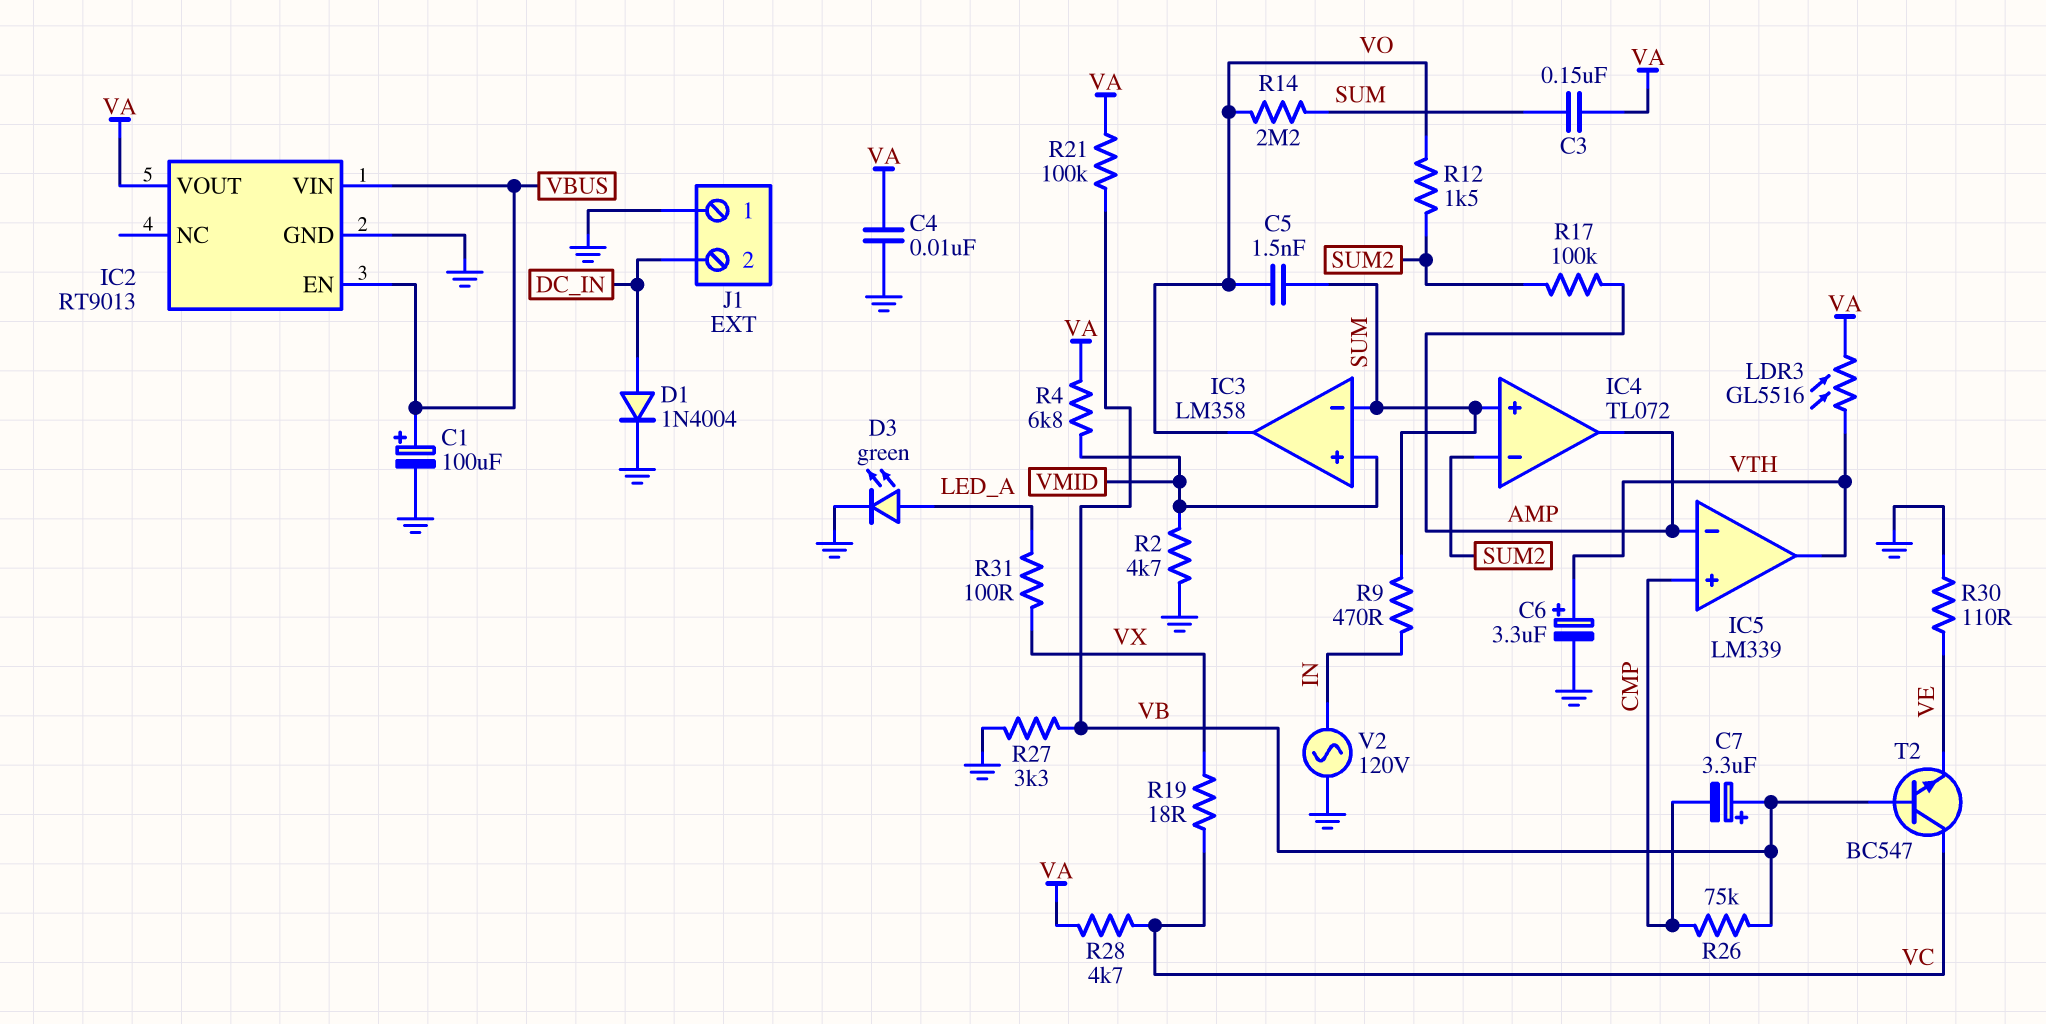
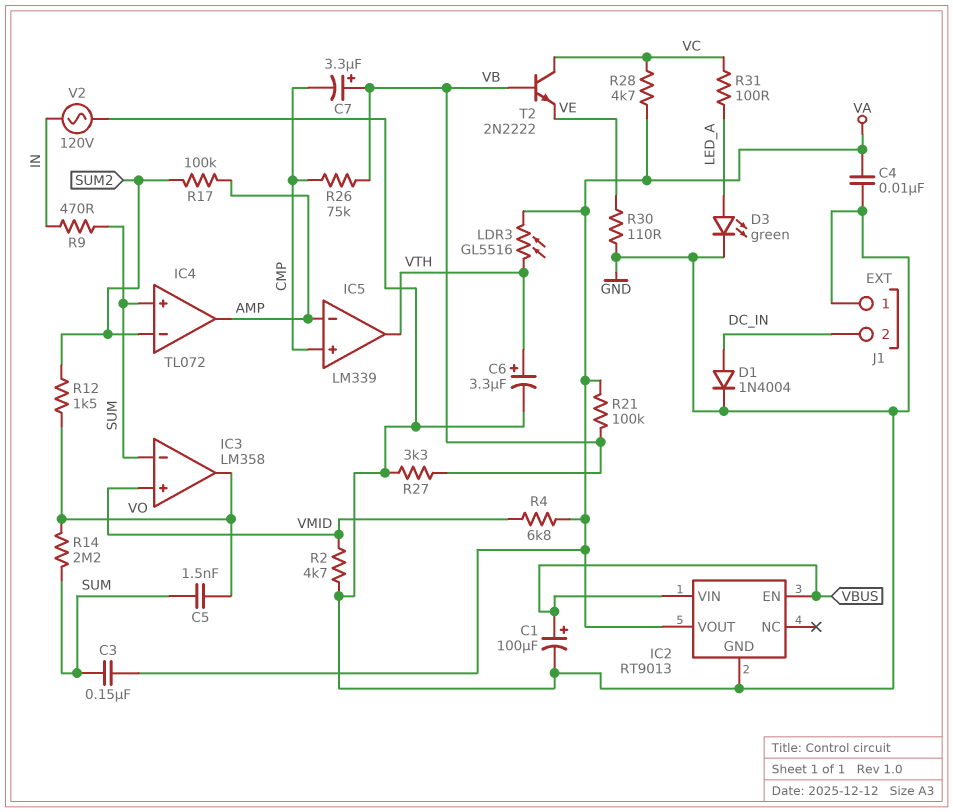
R19: 18 (VC, VX) -> none
R31: 100 (LED_A, VX) -> 100 (LED_A, VC)
T2: NPN BC547 (B VB, C VC, E VE) -> NPN 2N2222 (B VB, C VC, E VE)

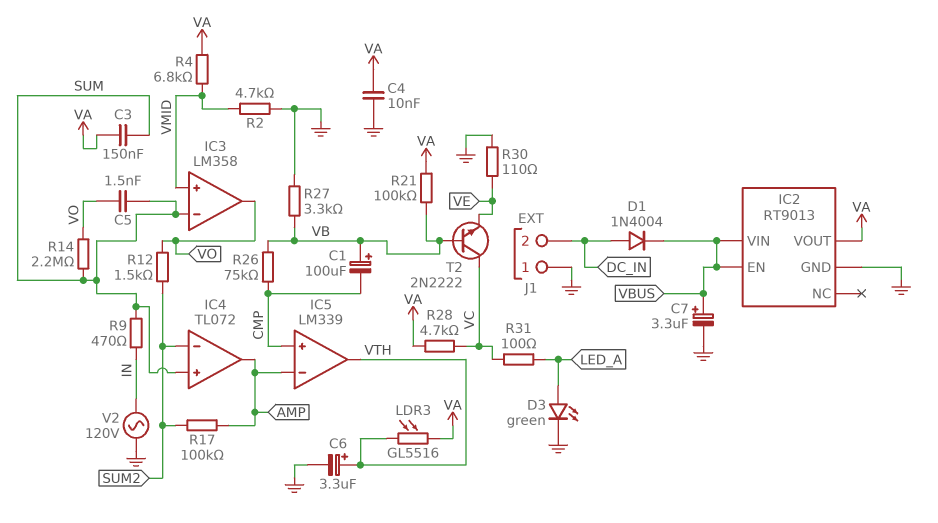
C1: 100uF (plus VBUS, minus GND) -> 100uF (plus VB, minus CMP)
C7: 3.3uF (plus VB, minus CMP) -> 3.3uF (plus VBUS, minus GND)
D1: diode 1N4004 (A DC_IN, K GND) -> diode 1N4004 (A DC_IN, K VBUS)

